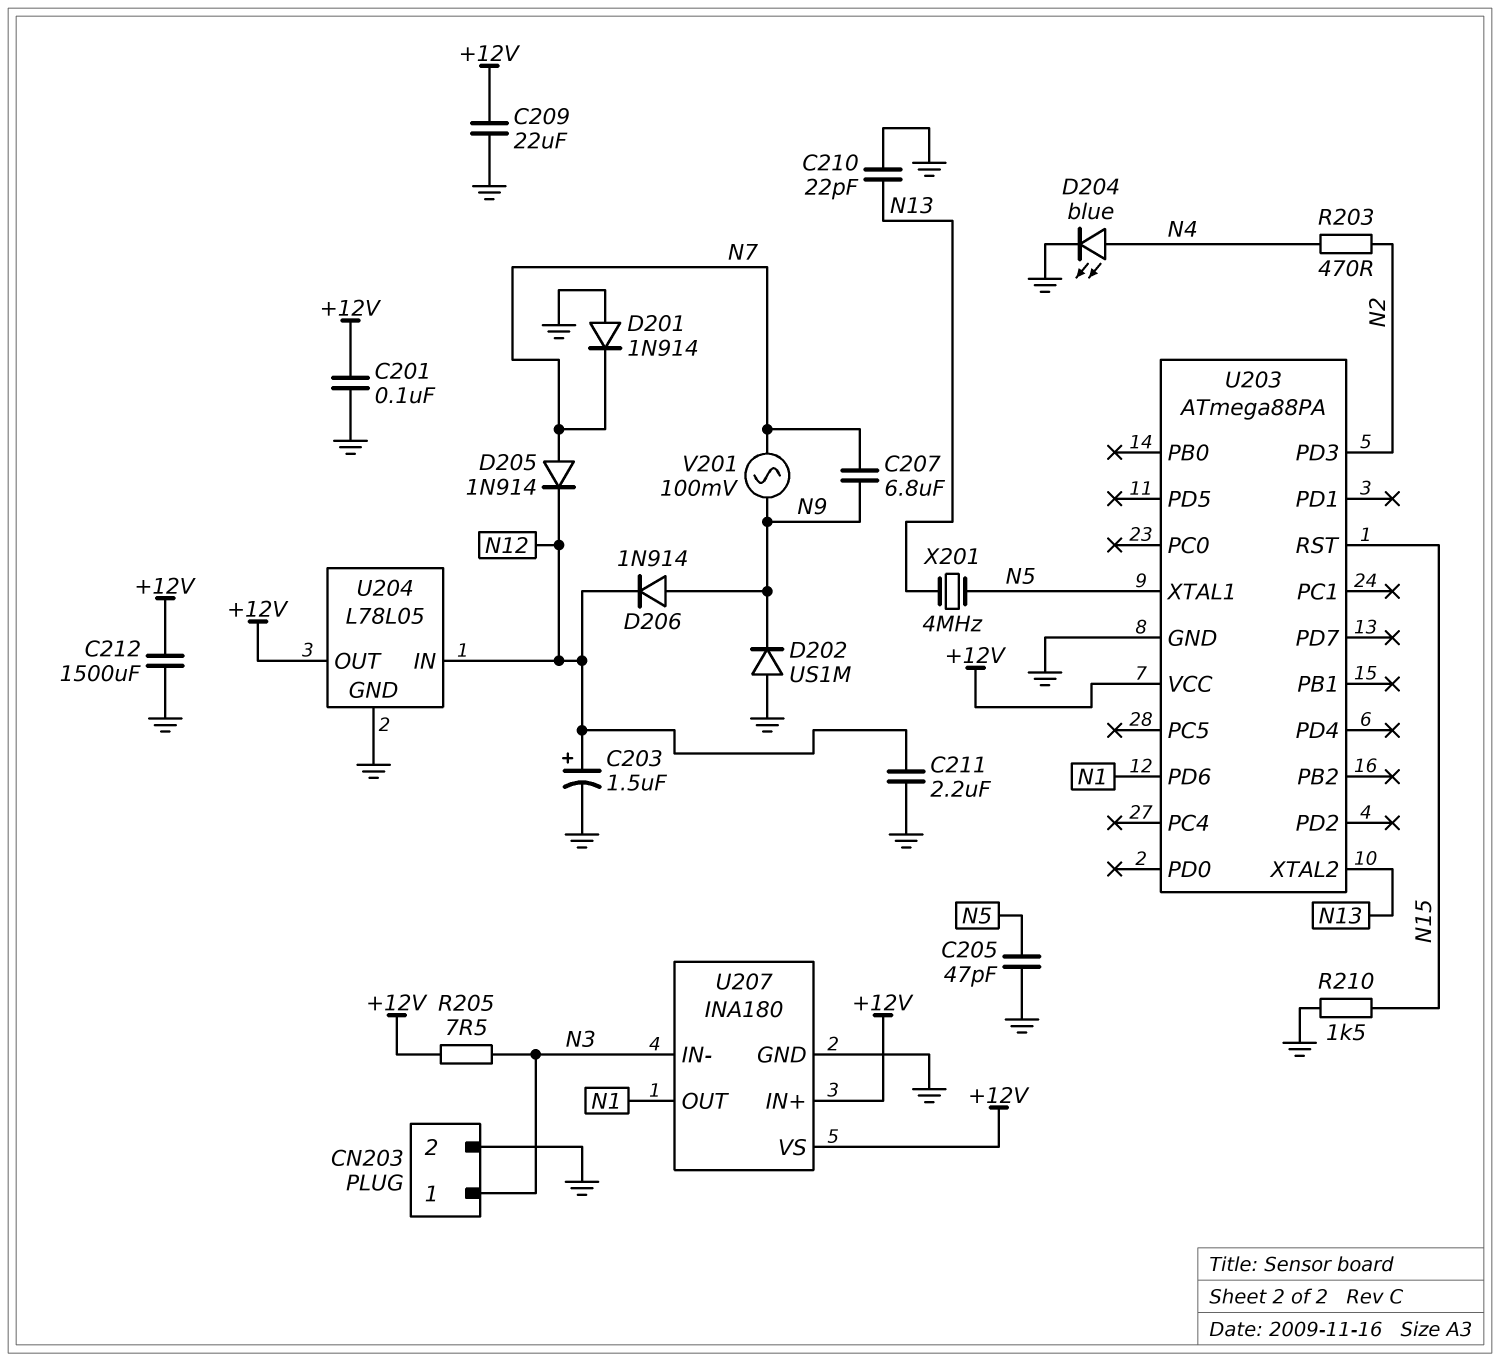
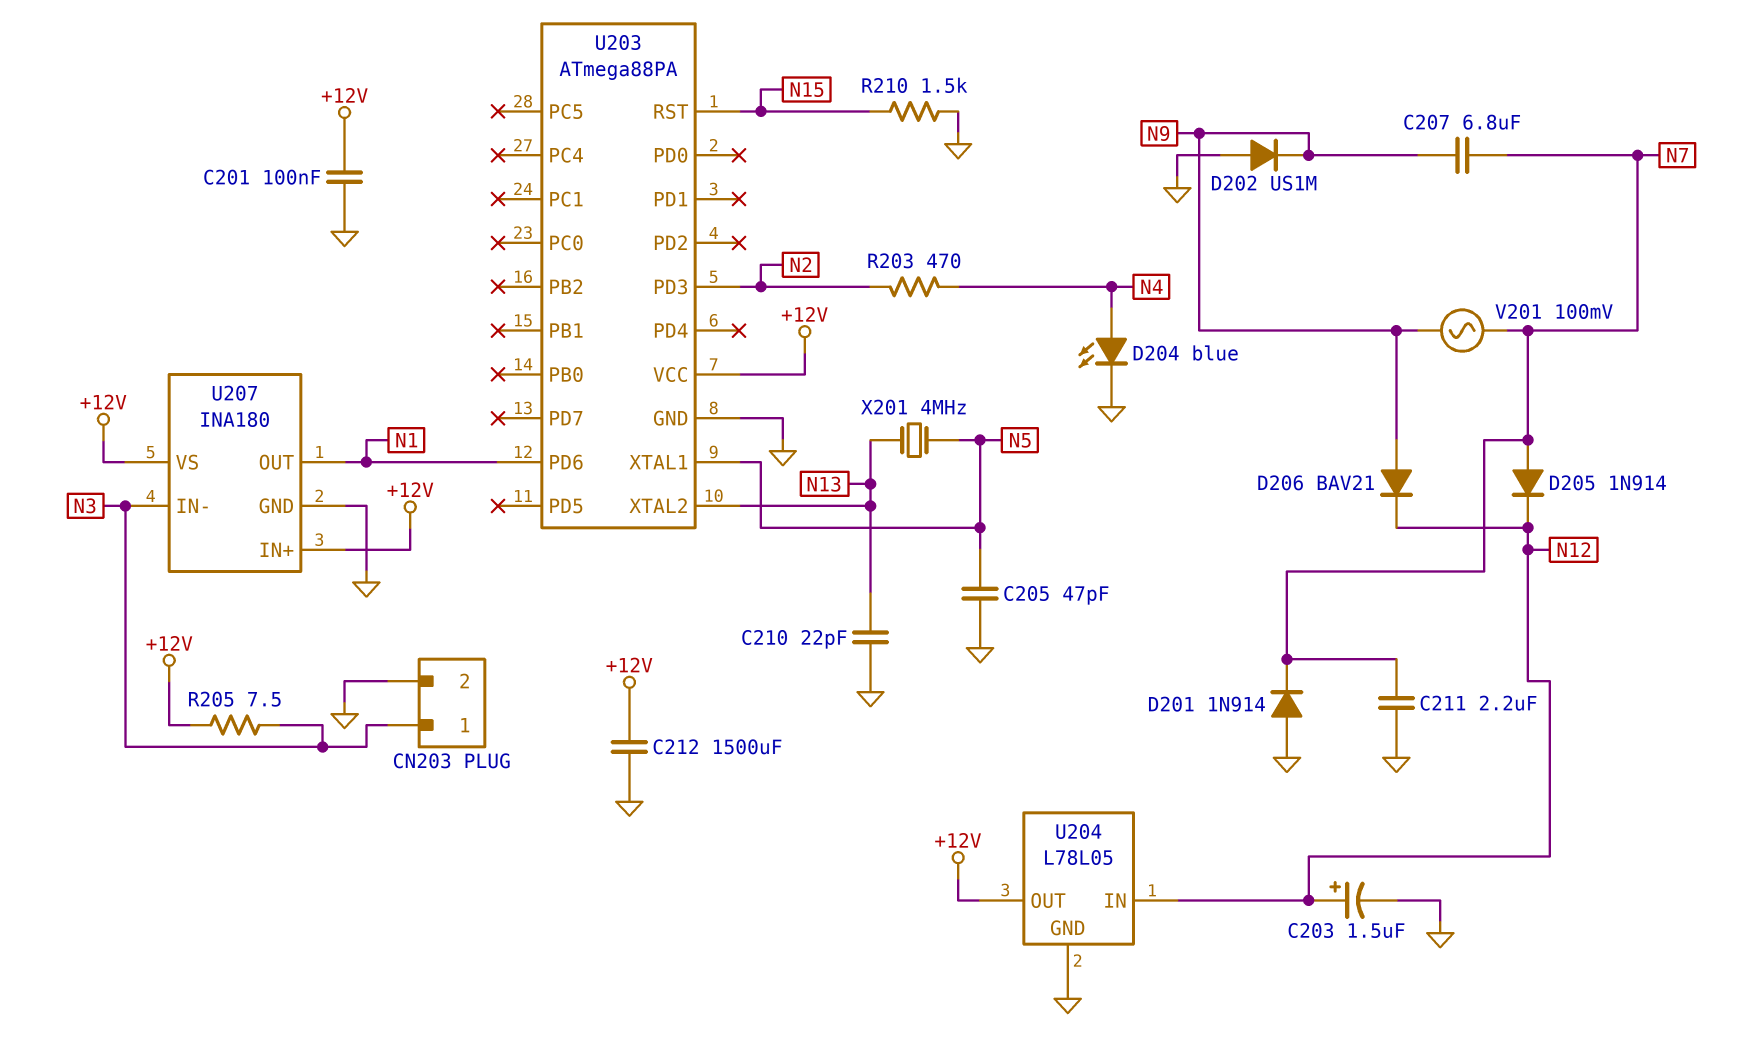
C209: 22uF (+12V, GND) -> none
C211: 2.2uF (GND, N12) -> 2.2uF (GND, N7)
D206: diode 1N914 (A N9, K N12) -> diode BAV21 (A N9, K N12)

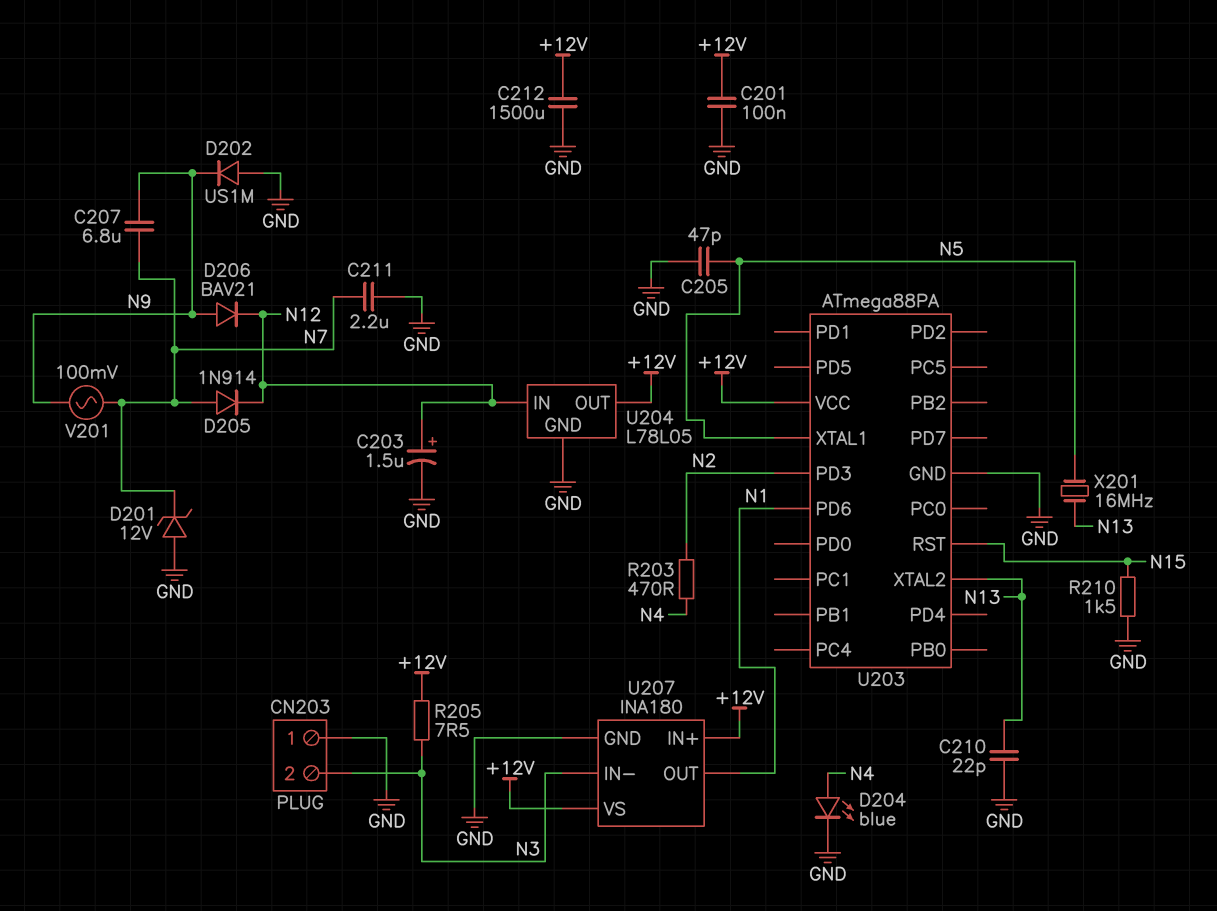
CN203 pin 1: N3 -> GND
CN203 pin 2: GND -> N3
D201: diode 1N914 (A GND, K N7) -> zener 12V (A GND, K N7)
X201: 4MHz (N5, N13) -> 16MHz (N5, N13)

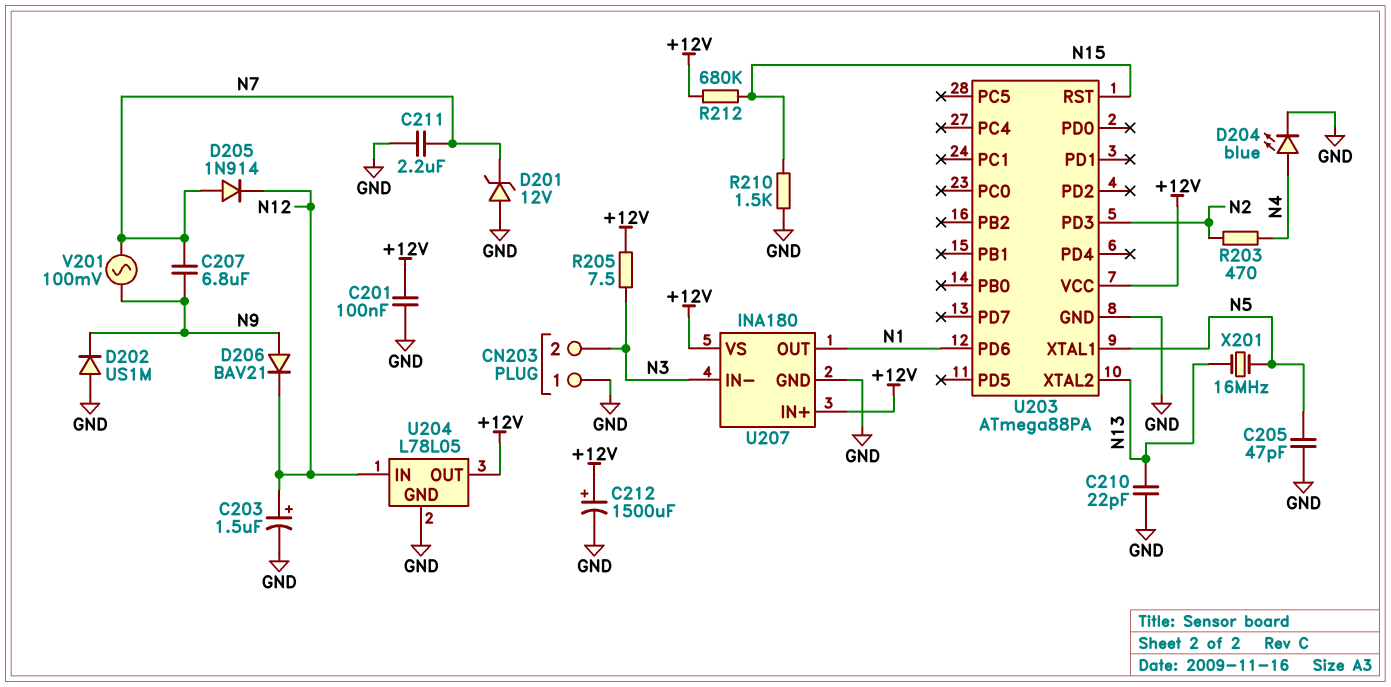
C212: 1500uF (+12V, GND) -> 1500uF (plus +12V, minus GND)
R212: none -> 680k (+12V, N15)

